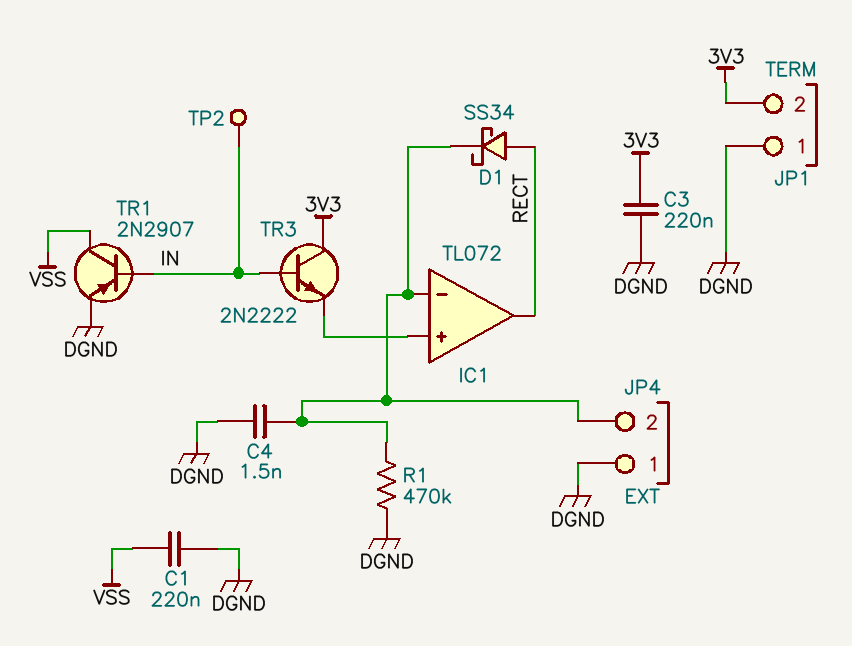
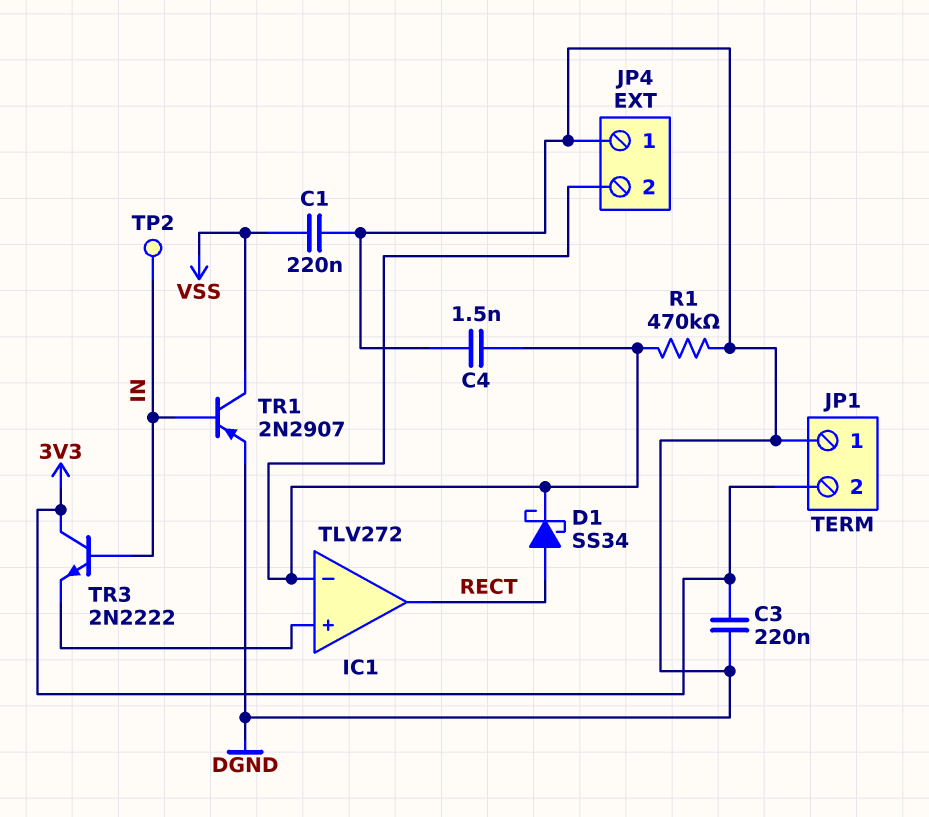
IC1: TL072 -> TLV272

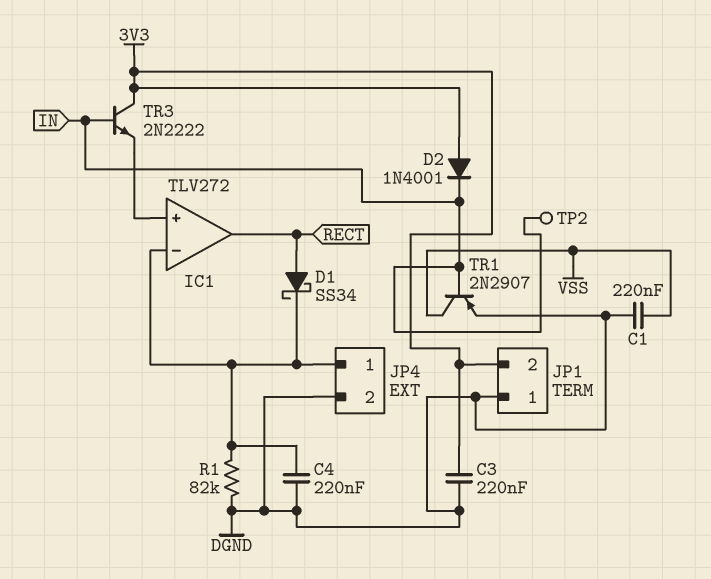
C4: 1.5nF (DGND, IC1/in-) -> 220nF (DGND, IC1/in-)
D2: none -> diode 1N4001 (A 3V3, K IN)
JP4 pin 1: DGND -> IC1/in-
JP4 pin 2: IC1/in- -> DGND
R1: 470k (DGND, IC1/in-) -> 82k (DGND, IC1/in-)

